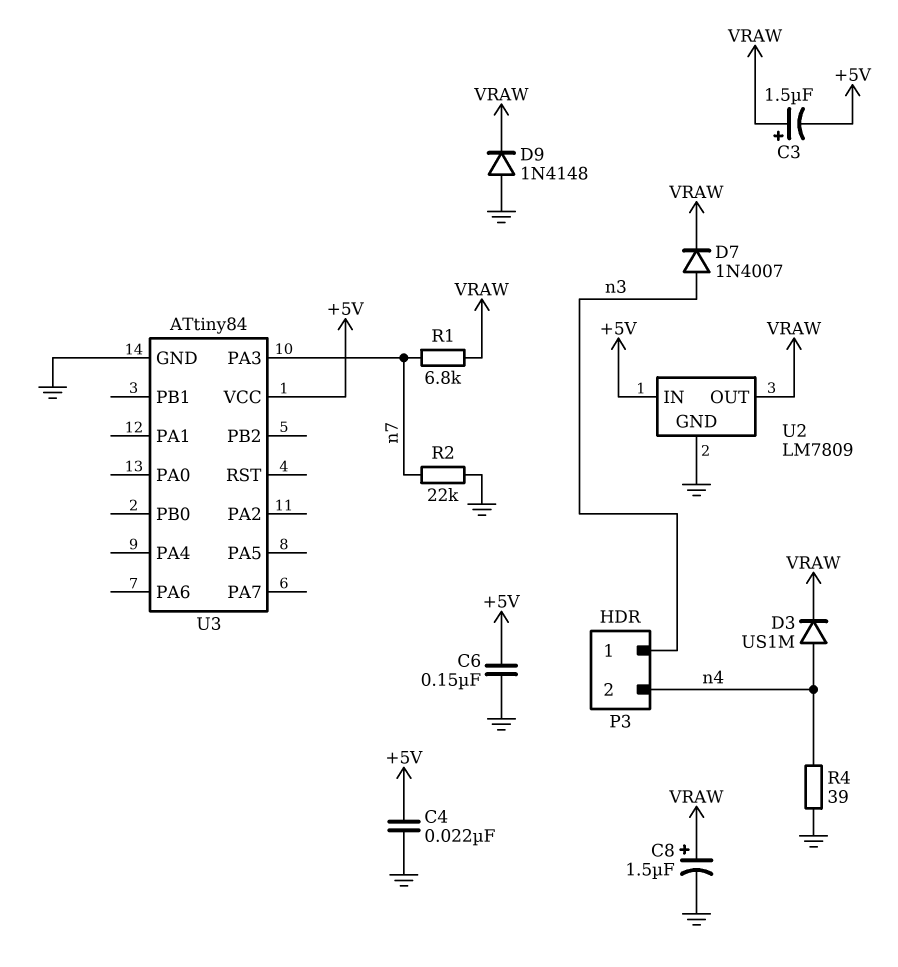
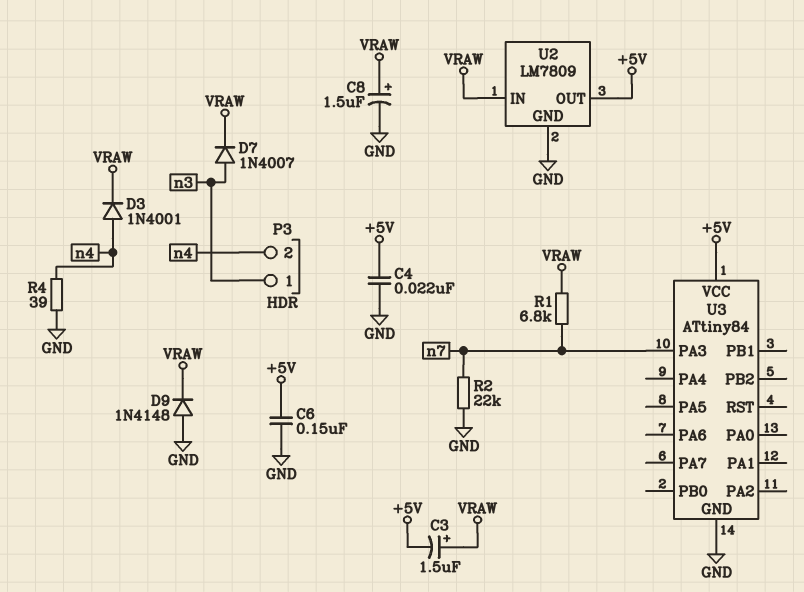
D3: diode US1M (A n4, K VRAW) -> diode 1N4001 (A n4, K VRAW)
U2 pin IN: +5V -> VRAW
U2 pin OUT: VRAW -> +5V

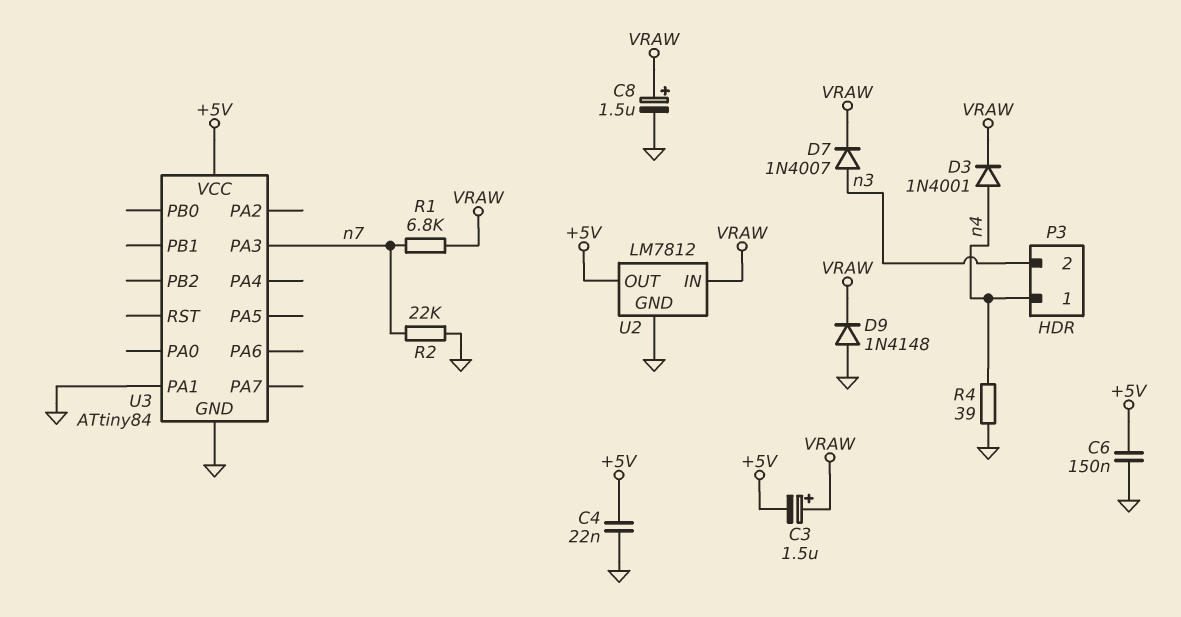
P3 pin 1: n3 -> n4
P3 pin 2: n4 -> n3
U2: LM7809 -> LM7812
U3 pin PA1: none -> GND

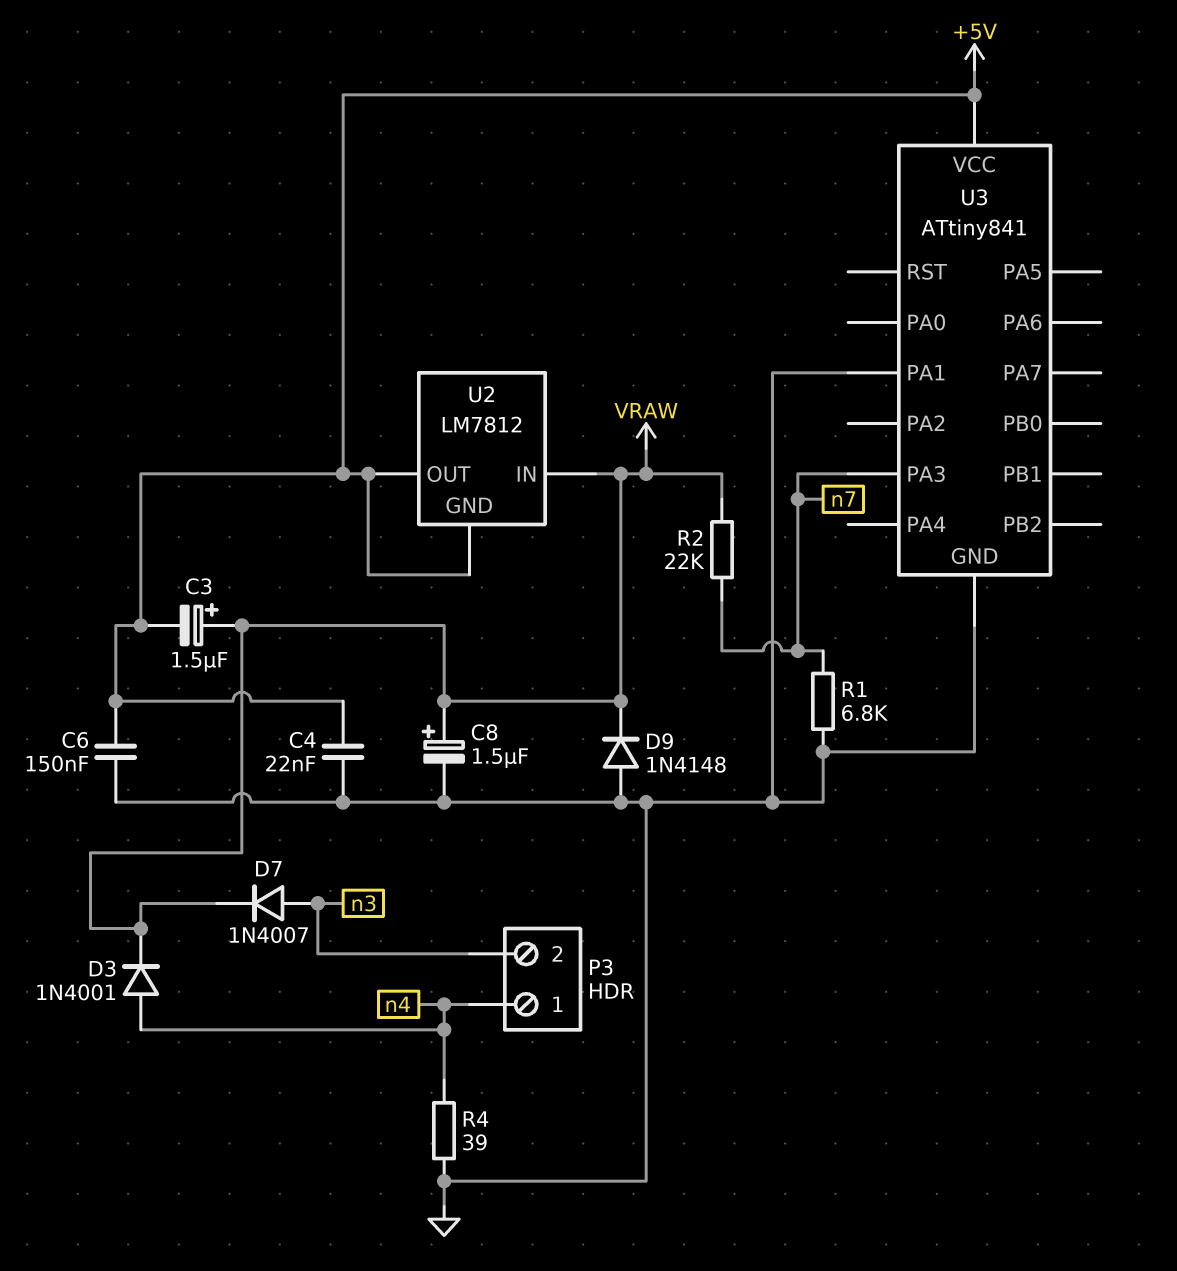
R1: 6.8k (VRAW, n7) -> 6.8k (GND, n7)
R2: 22k (GND, n7) -> 22k (VRAW, n7)
U2 pin GND: GND -> +5V
U3: ATtiny84 -> ATtiny841

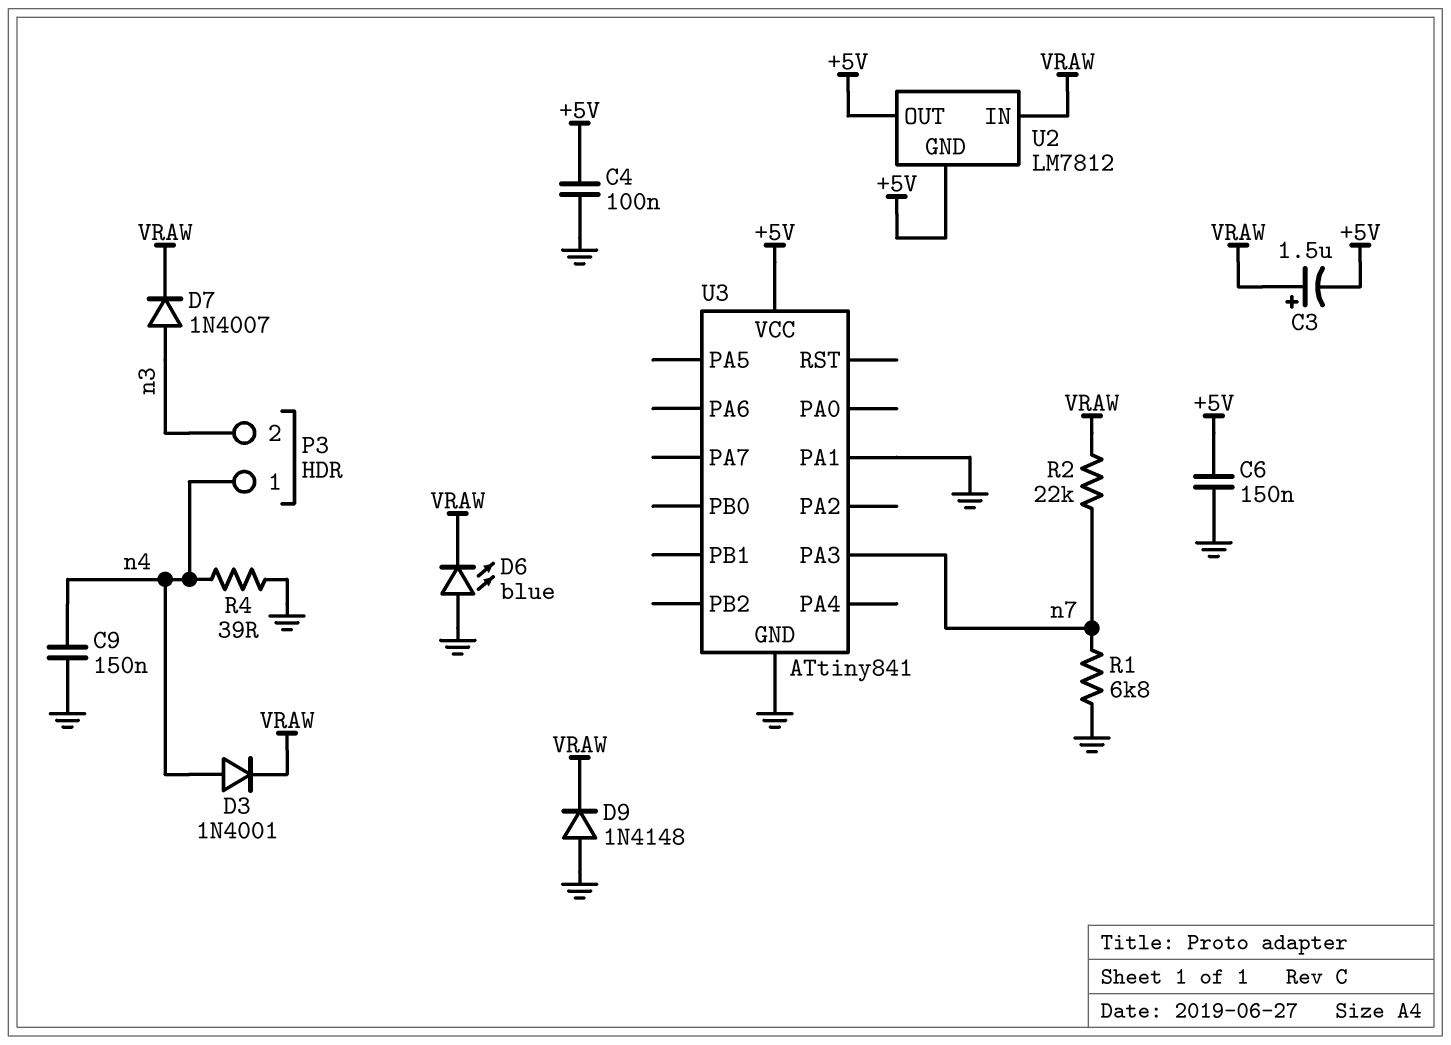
C4: 22nF (+5V, GND) -> 100nF (+5V, GND)
C8: 1.5uF (plus VRAW, minus GND) -> none
C9: none -> 150nF (GND, n4)
D6: none -> LED blue (A GND, K VRAW)

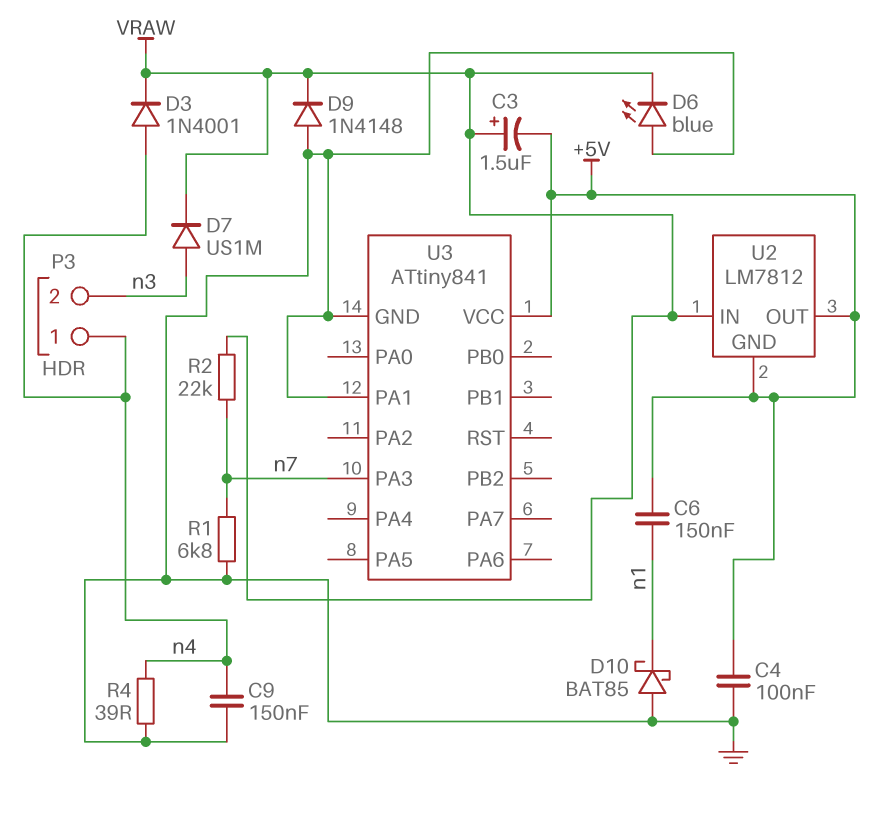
C6: 150nF (+5V, GND) -> 150nF (+5V, n1)
D7: diode 1N4007 (A n3, K VRAW) -> diode US1M (A n3, K VRAW)
D10: none -> schottky BAT85 (A GND, K n1)

